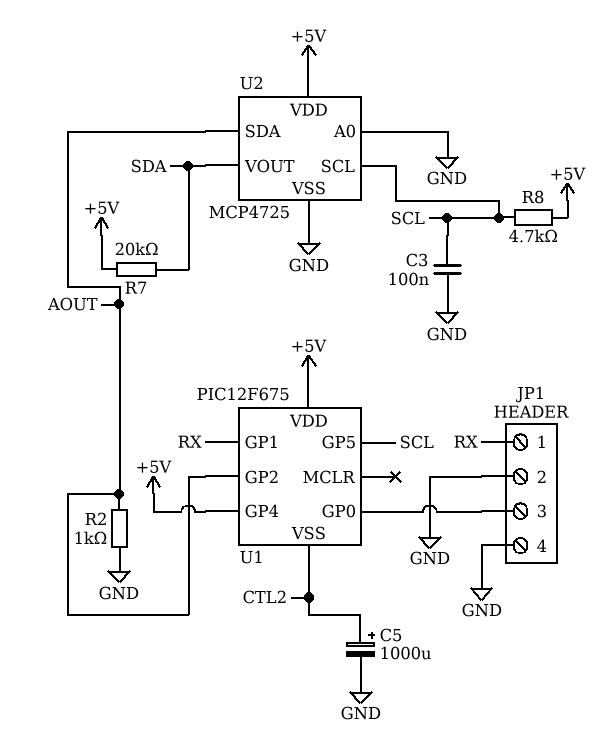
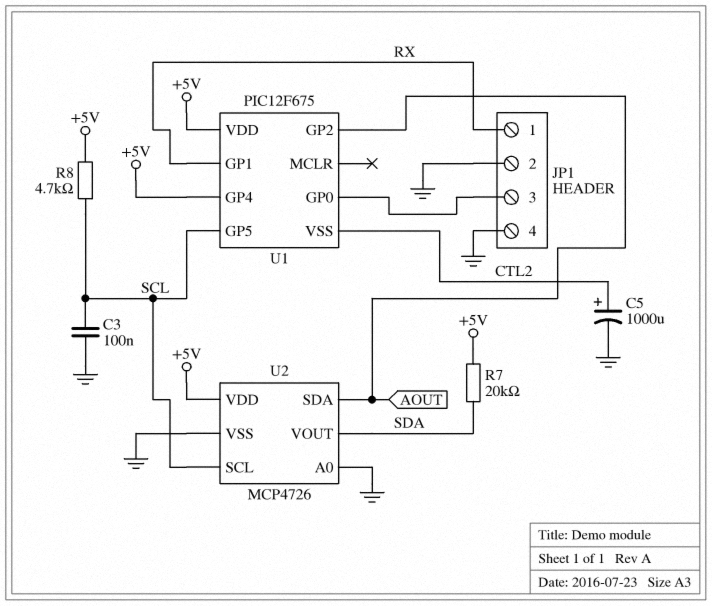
R2: 1k (AOUT, GND) -> none
U2: MCP4725 -> MCP4726

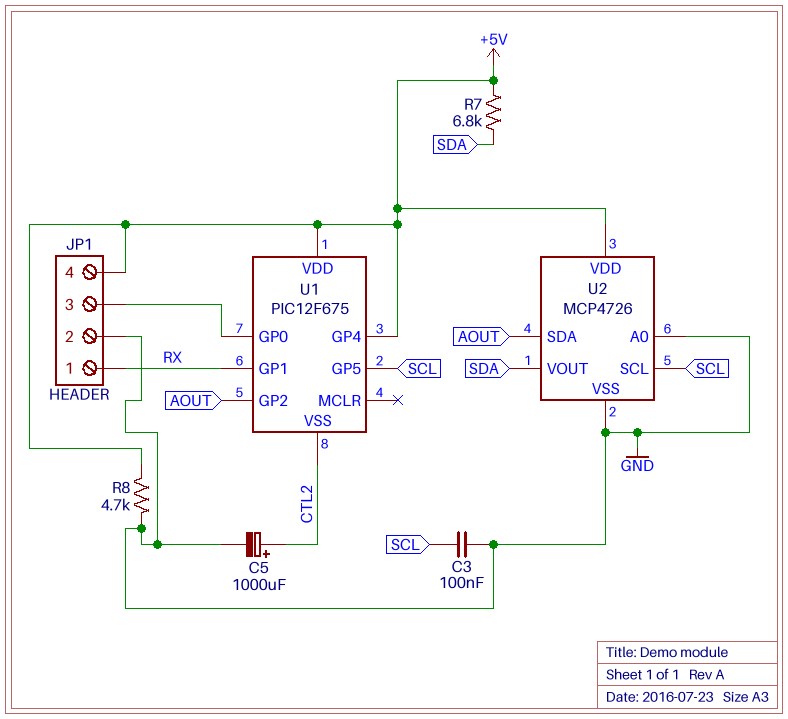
JP1 pin 4: GND -> +5V
R7: 20k (+5V, SDA) -> 6.8k (+5V, SDA)
R8: 4.7k (+5V, SCL) -> 4.7k (+5V, GND)

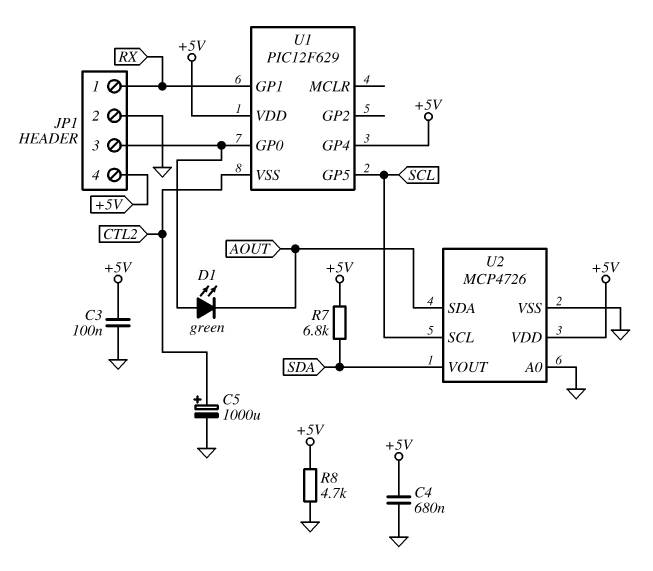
C3: 100nF (GND, SCL) -> 100nF (+5V, GND)
C4: none -> 680nF (+5V, GND)
D1: none -> LED green (A JP1/3, K AOUT)
U1: PIC12F675 -> PIC12F629
U1 pin GP2: AOUT -> none

